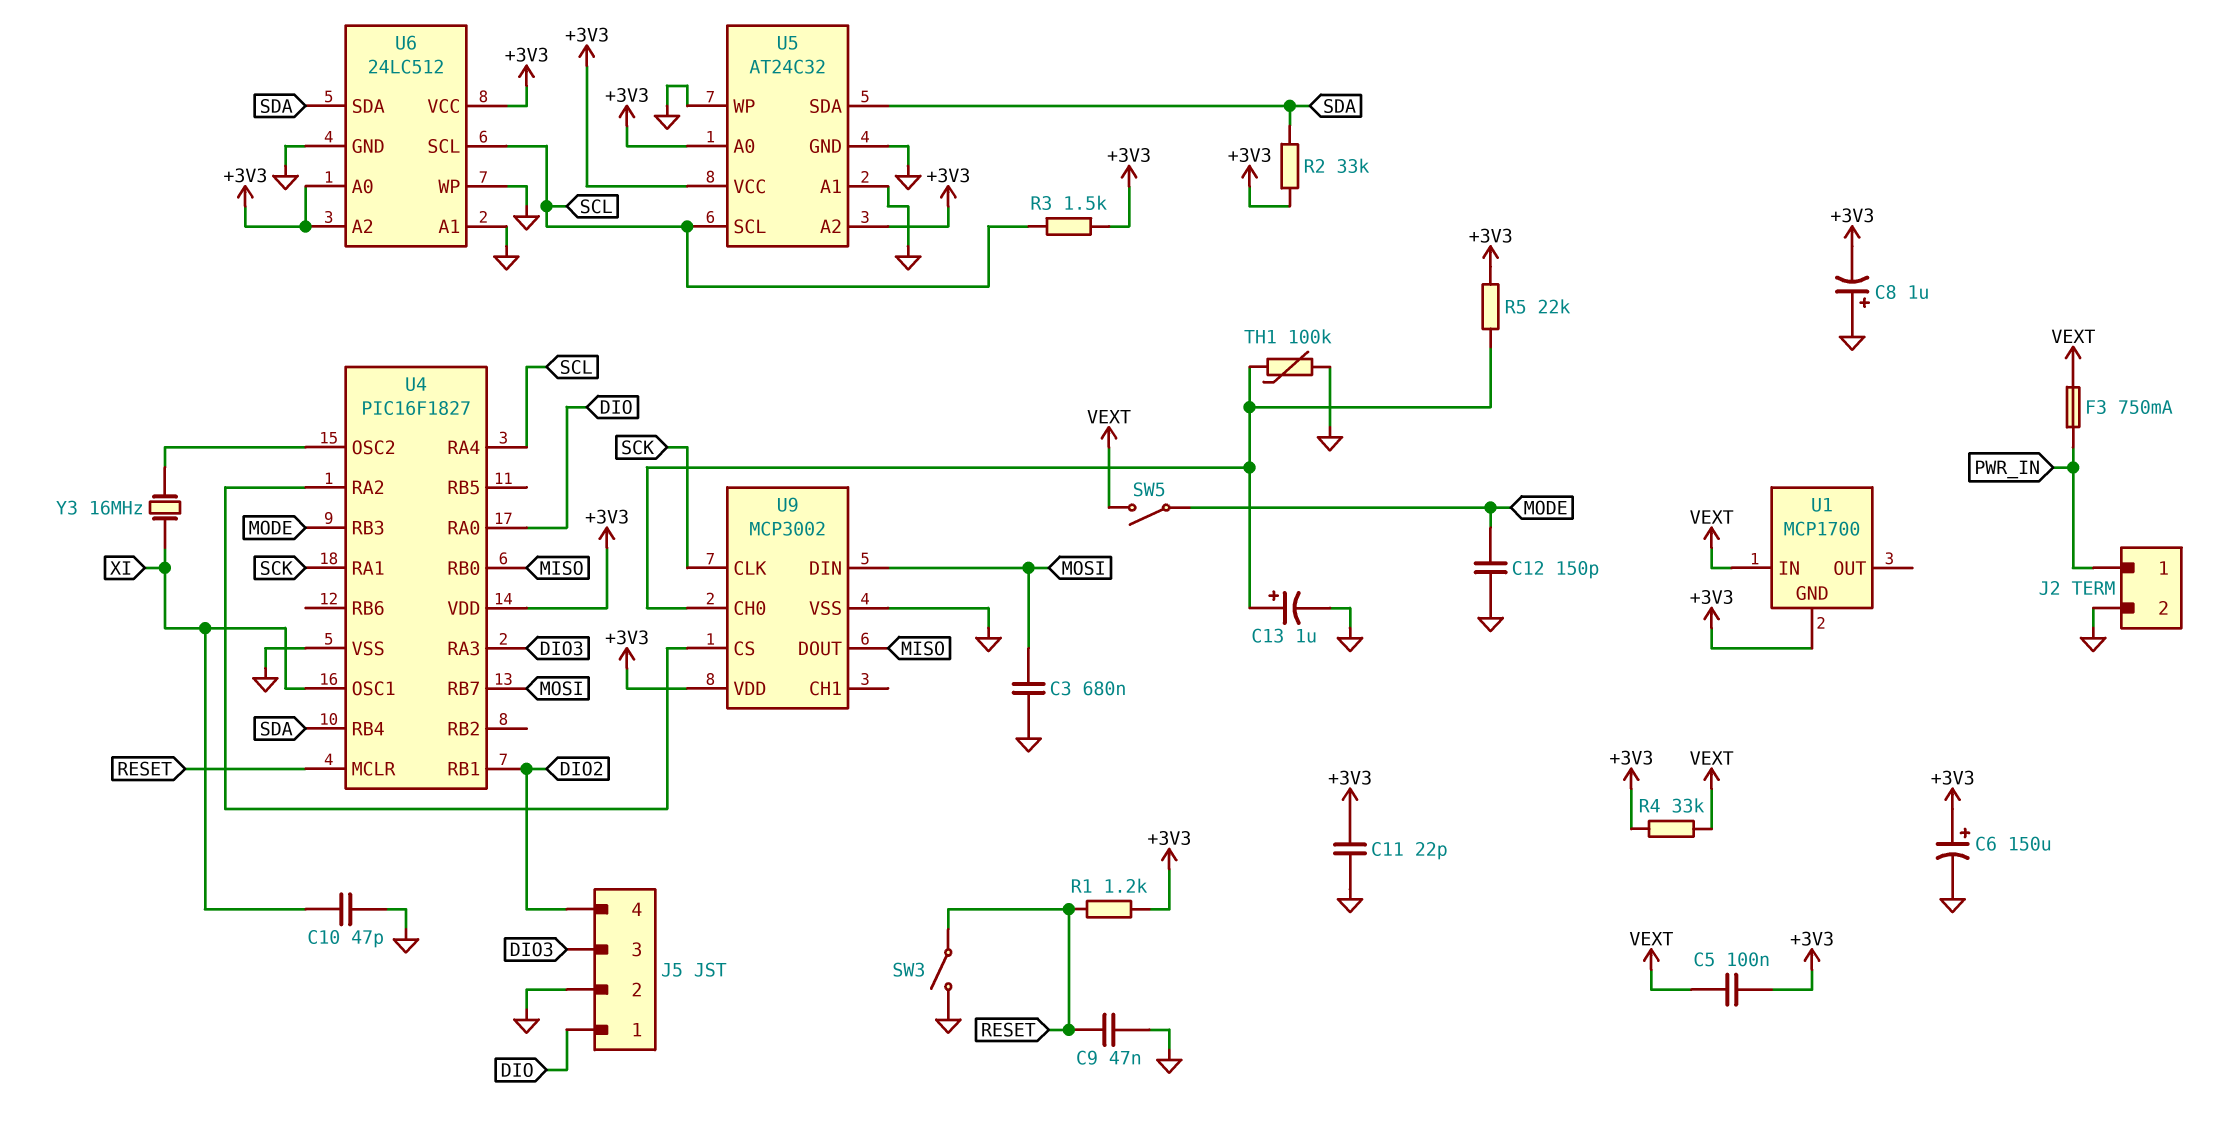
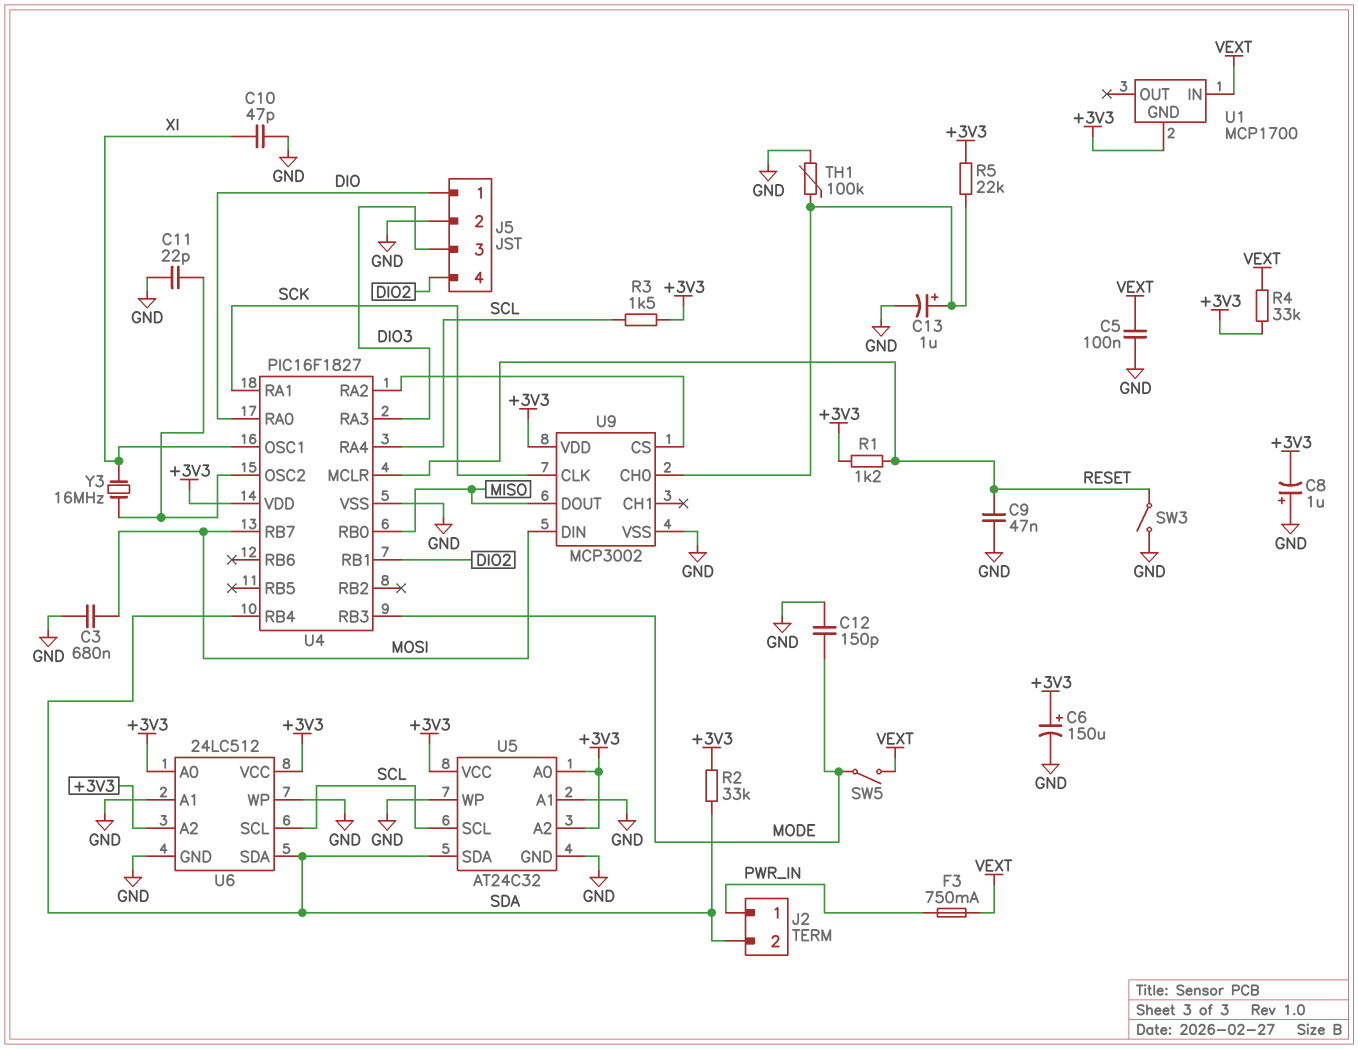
C5: 100nF (+3V3, VEXT) -> 100nF (GND, VEXT)
C11: 22pF (+3V3, GND) -> 22pF (GND, U4/OSC2)
J2 pin 2: GND -> SDA

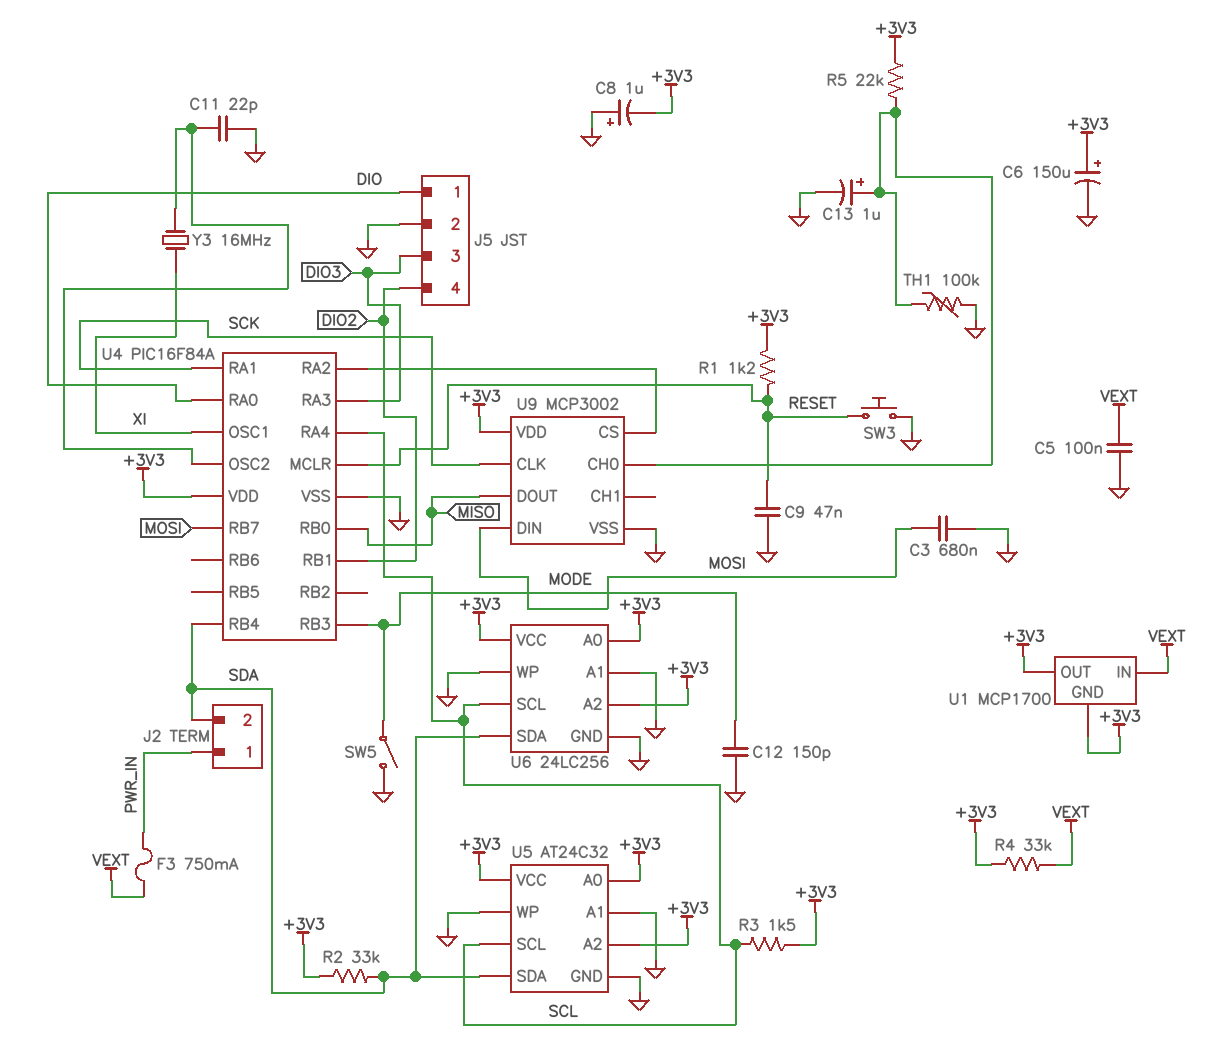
C10: 47pF (GND, XI) -> none
SW3: switch (GND, RESET) -> button (GND, RESET)
SW5: switch (MODE, VEXT) -> switch (GND, MODE)
U1 pin OUT: none -> +3V3
U4: PIC16F1827 -> PIC16F84A
U6: 24LC512 -> 24LC256

